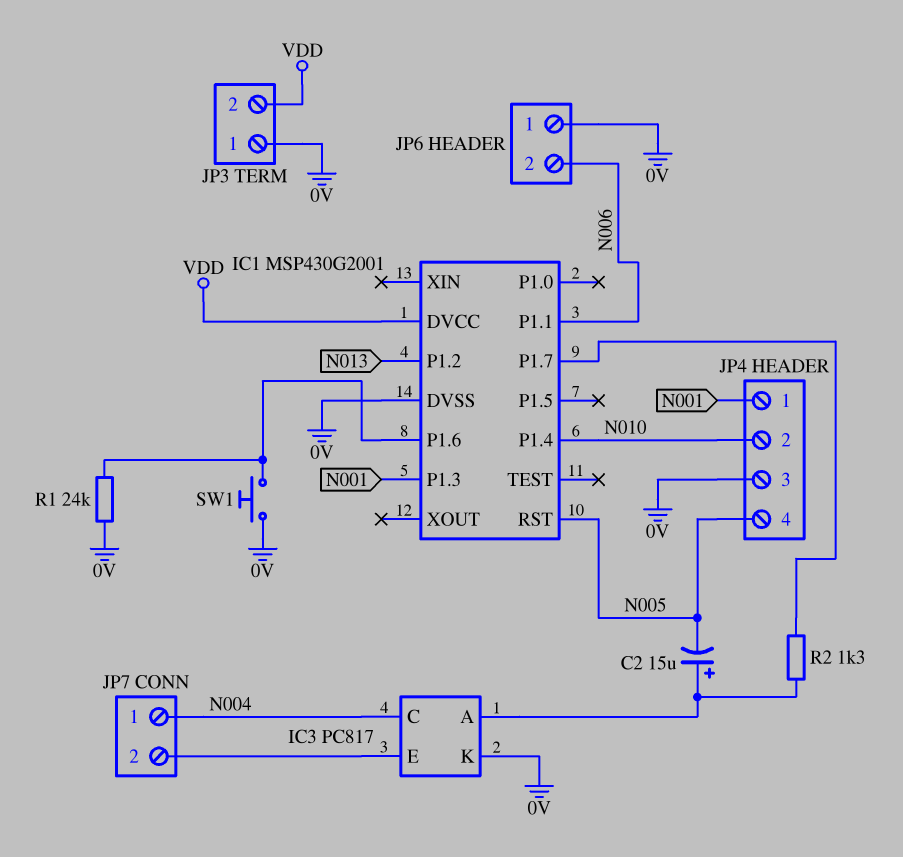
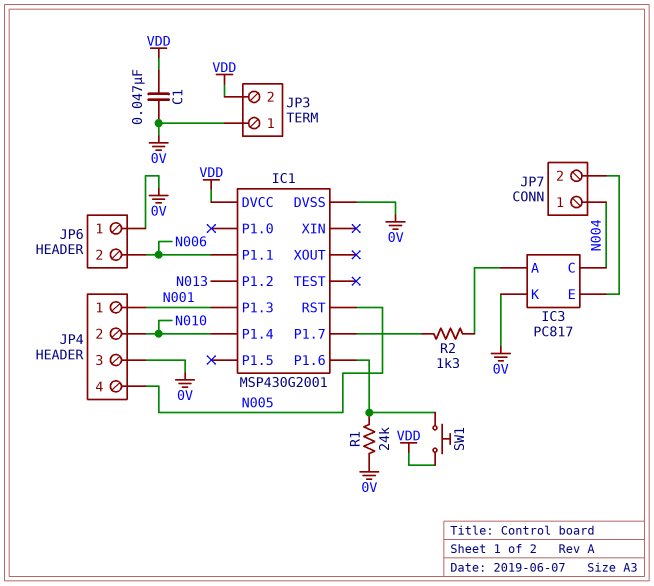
C1: none -> 47nF (0V, VDD)
C2: 15uF (plus IC3/A, minus N005) -> none
SW1: button (0V, IC1/P1.6) -> button (IC1/P1.6, VDD)

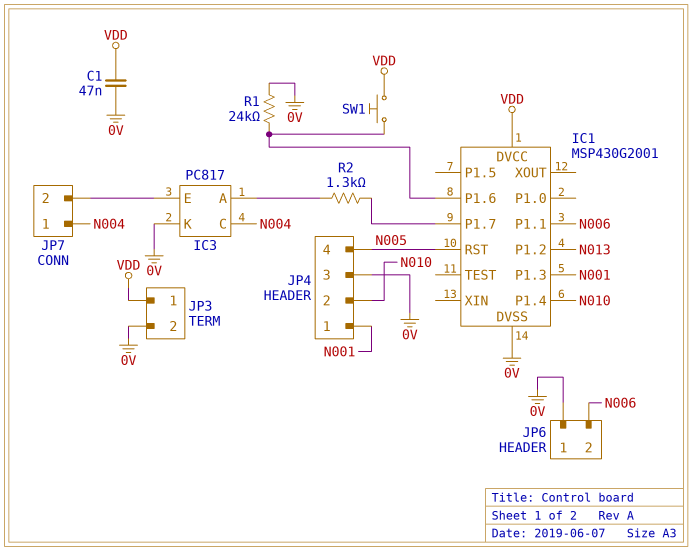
JP3 pin 1: 0V -> VDD
JP3 pin 2: VDD -> 0V

